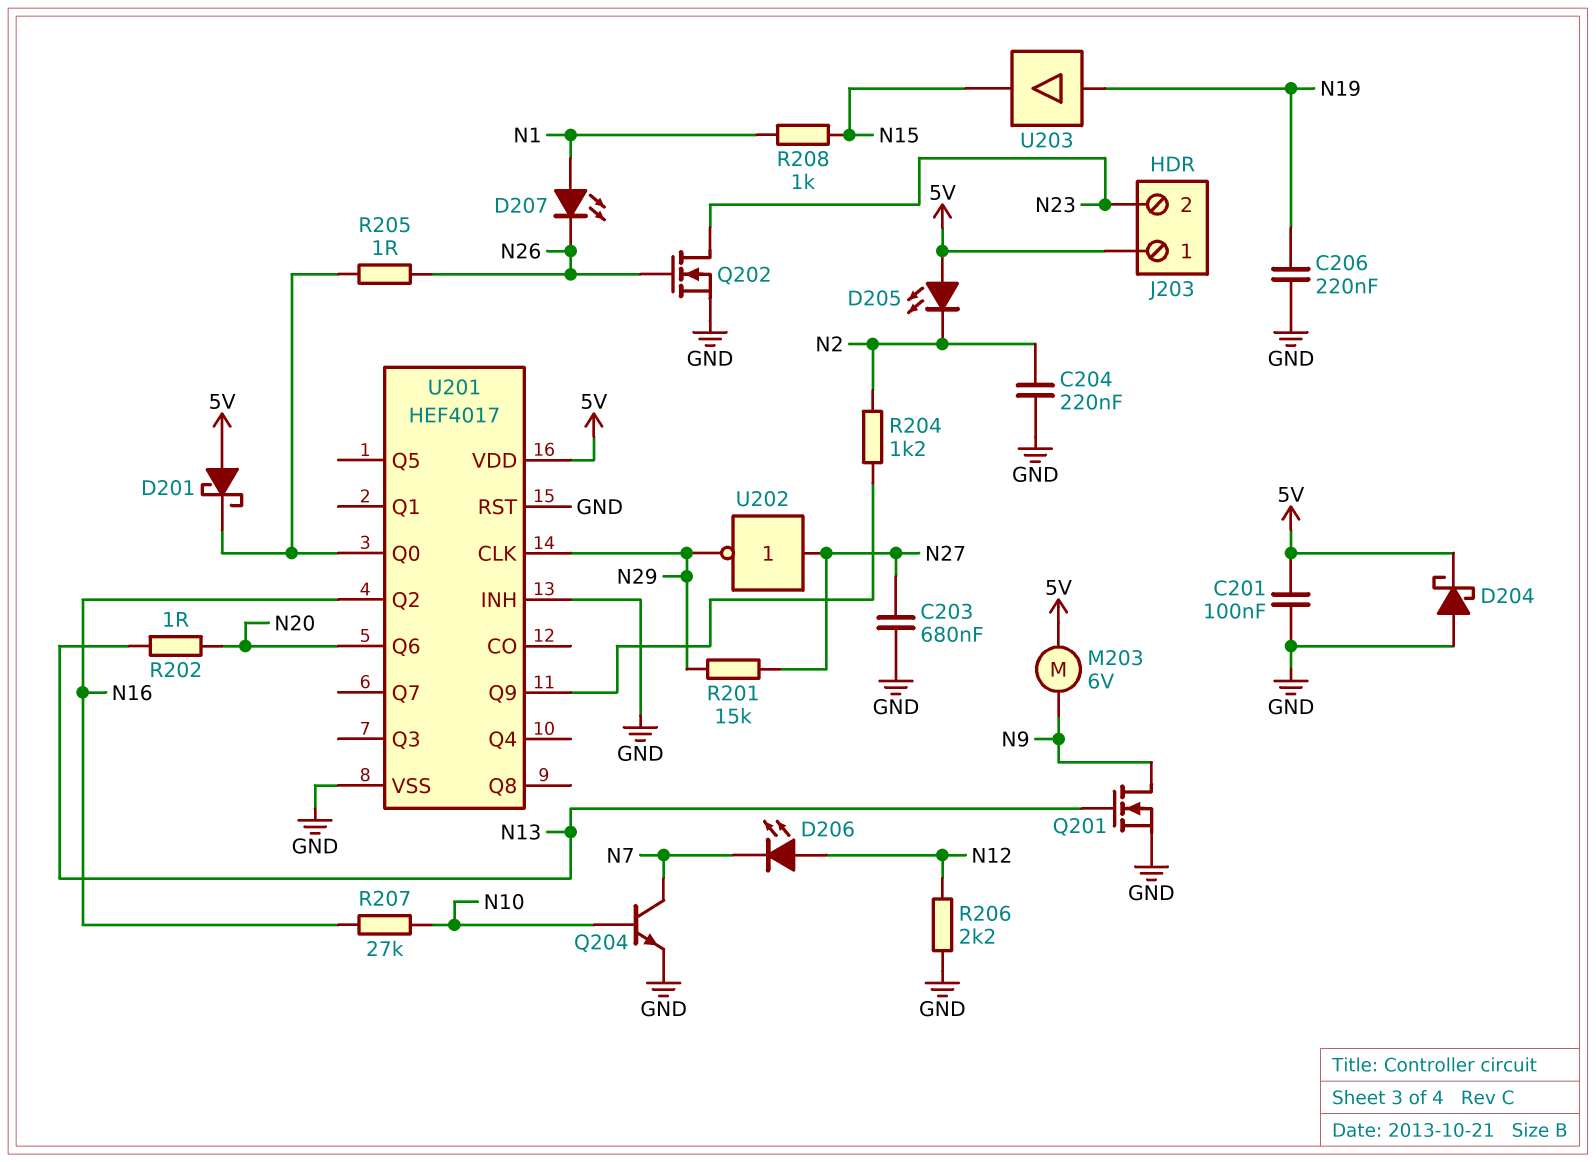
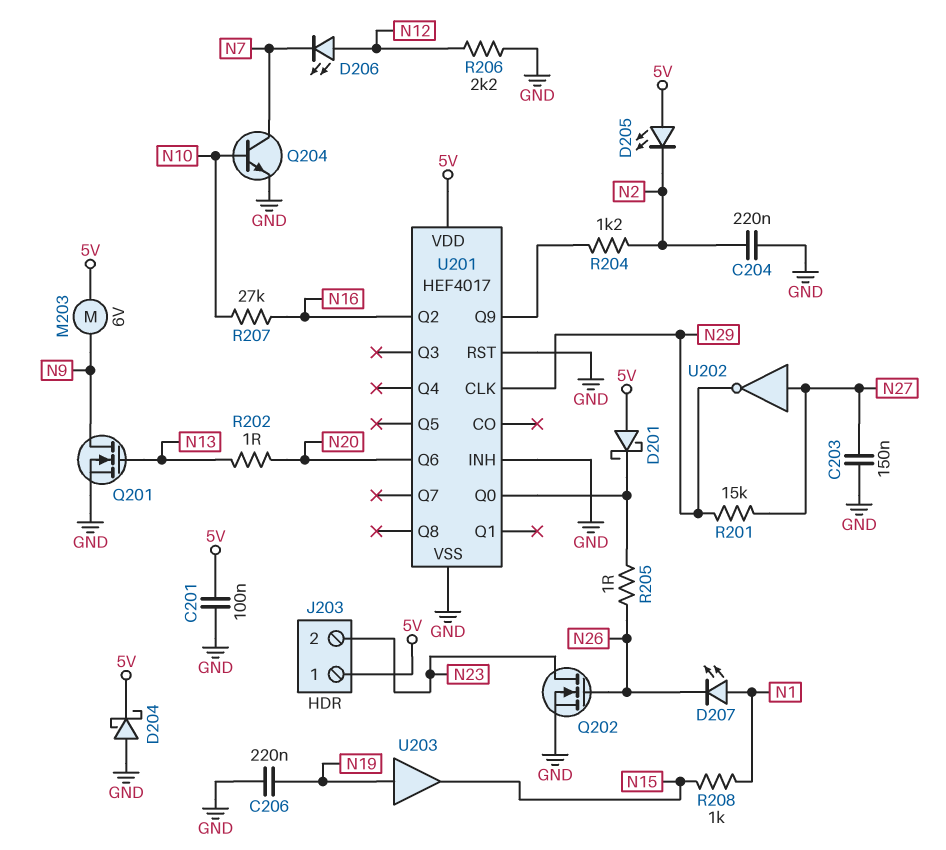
C203: 680nF (GND, N27) -> 150nF (GND, N27)

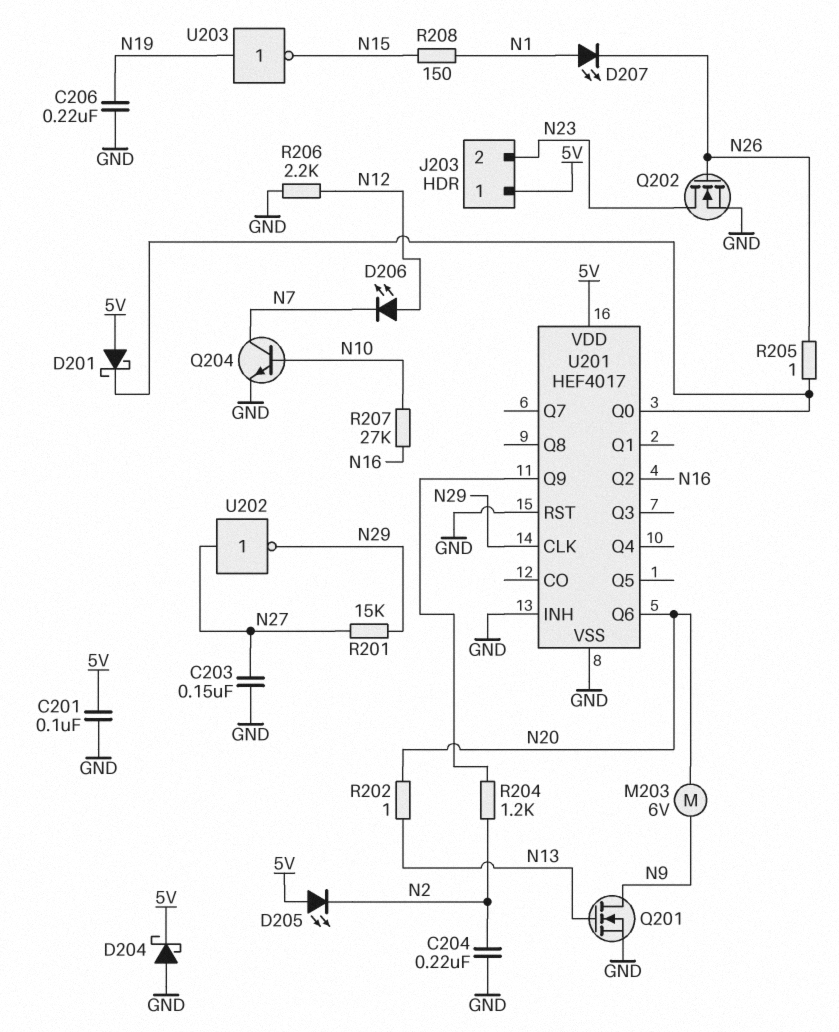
M203: motor 6V (5V, N9) -> motor 6V (N9, N20)
R208: 1k (N1, N15) -> 150 (N1, N15)
U203: buffer (in N19, out N15) -> NOT (in N19, out N15)

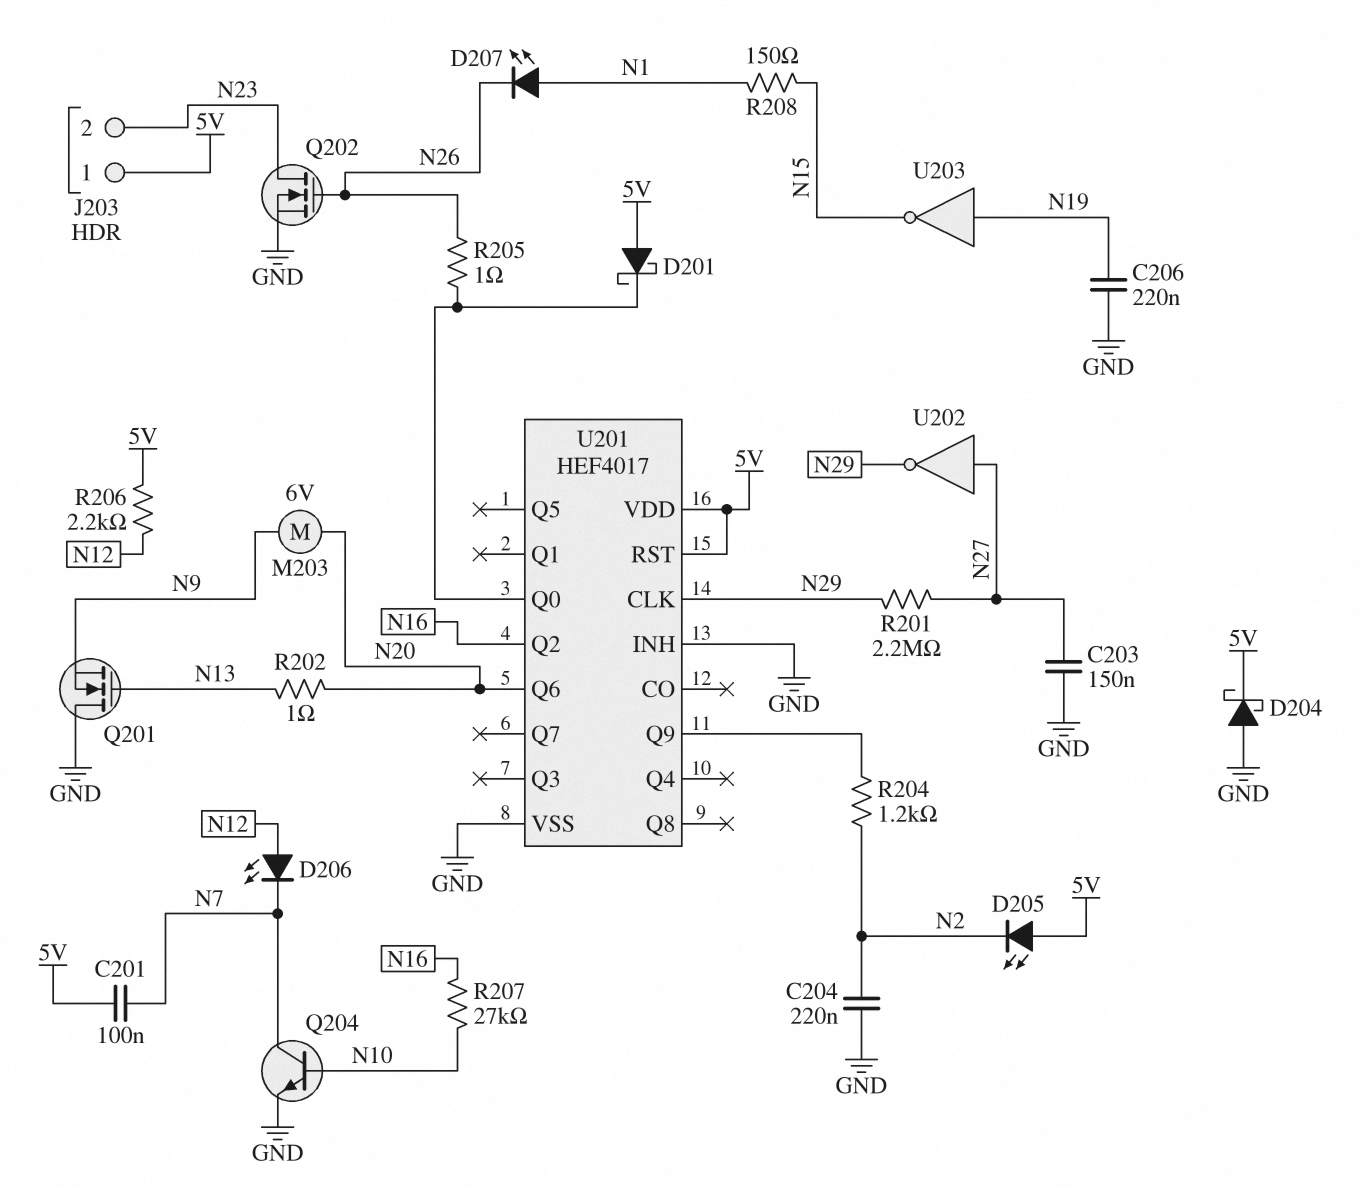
C201: 100nF (5V, GND) -> 100nF (5V, N7)
Q201: NMOS (G N13, D N9, S GND) -> NMOS (G N13, D GND, S N9)
R201: 15k (N27, N29) -> 2.2M (N27, N29)
R206: 2.2k (GND, N12) -> 2.2k (5V, N12)
U201 pin RST: GND -> 5V

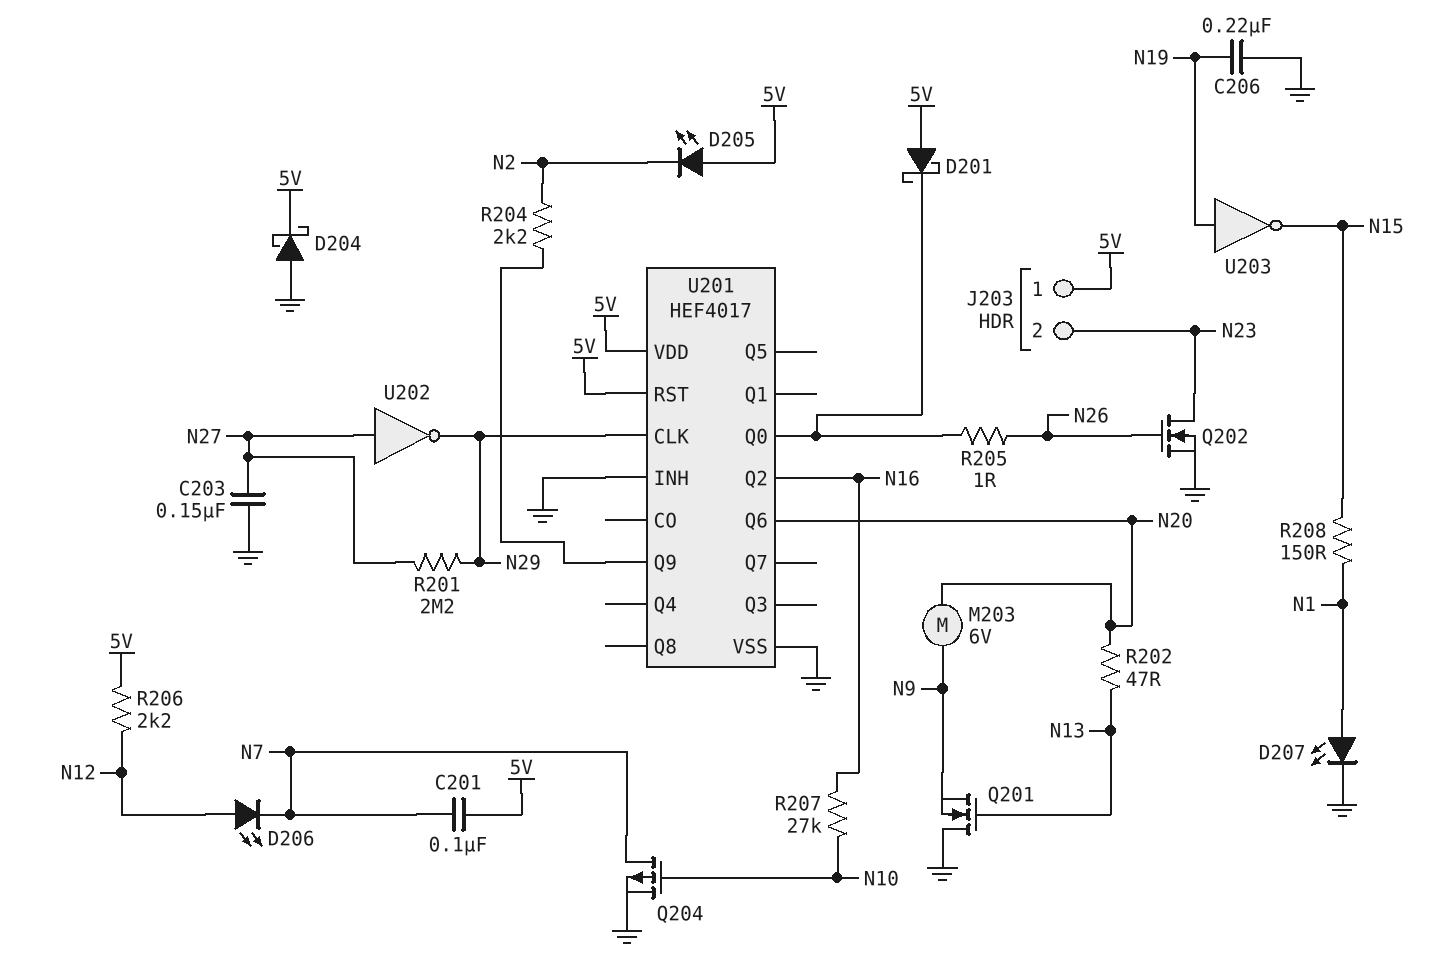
C204: 220nF (GND, N2) -> none
D207: LED (A N1, K N26) -> LED (A N1, K GND)
Q204: NPN (B N10, C N7, E GND) -> PMOS (G N10, D N7, S GND)
R202: 1 (N13, N20) -> 47 (N13, N20)
R204: 1.2k (N2, U201/Q9) -> 2.2k (N2, U201/Q9)

